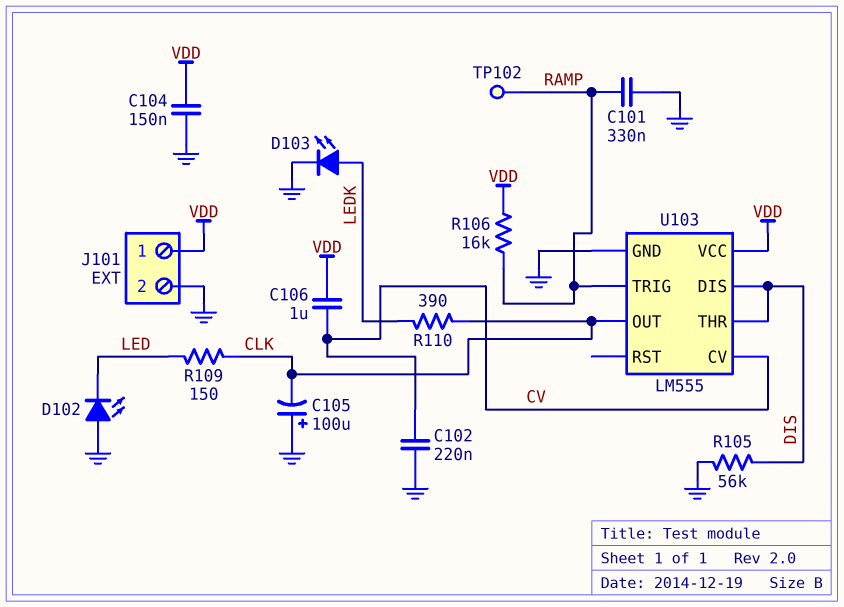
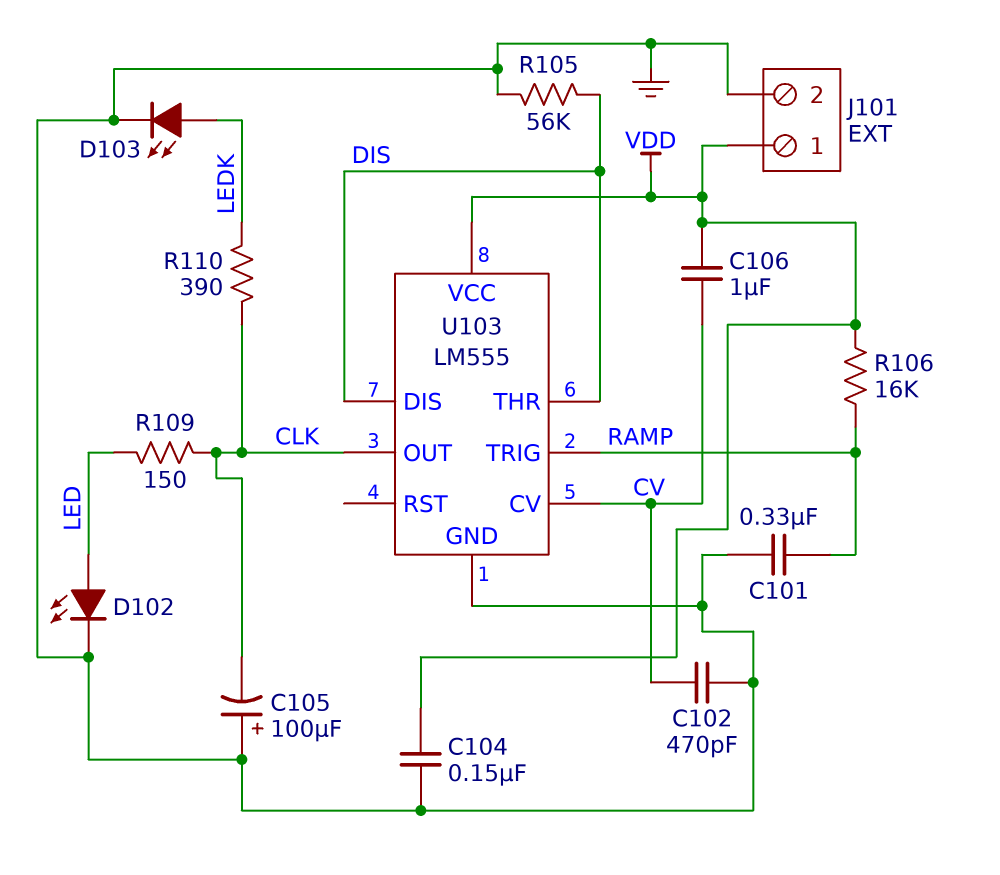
C102: 220nF (CV, GND) -> 470pF (CV, GND)
D102: LED (A GND, K LED) -> LED (A LED, K GND)
TP102: test point (RAMP) -> none

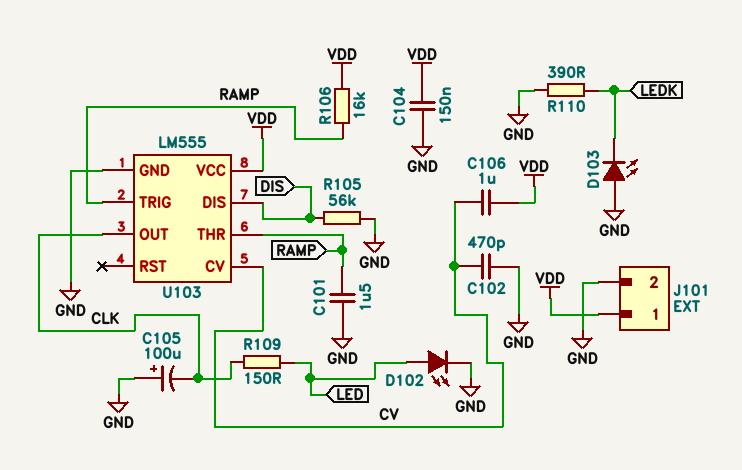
C101: 330nF (GND, RAMP) -> 1.5uF (GND, RAMP)
D103: LED (A LEDK, K GND) -> LED (A GND, K LEDK)
R110: 390 (CLK, LEDK) -> 390 (GND, LEDK)
U103 pin THR: DIS -> RAMP

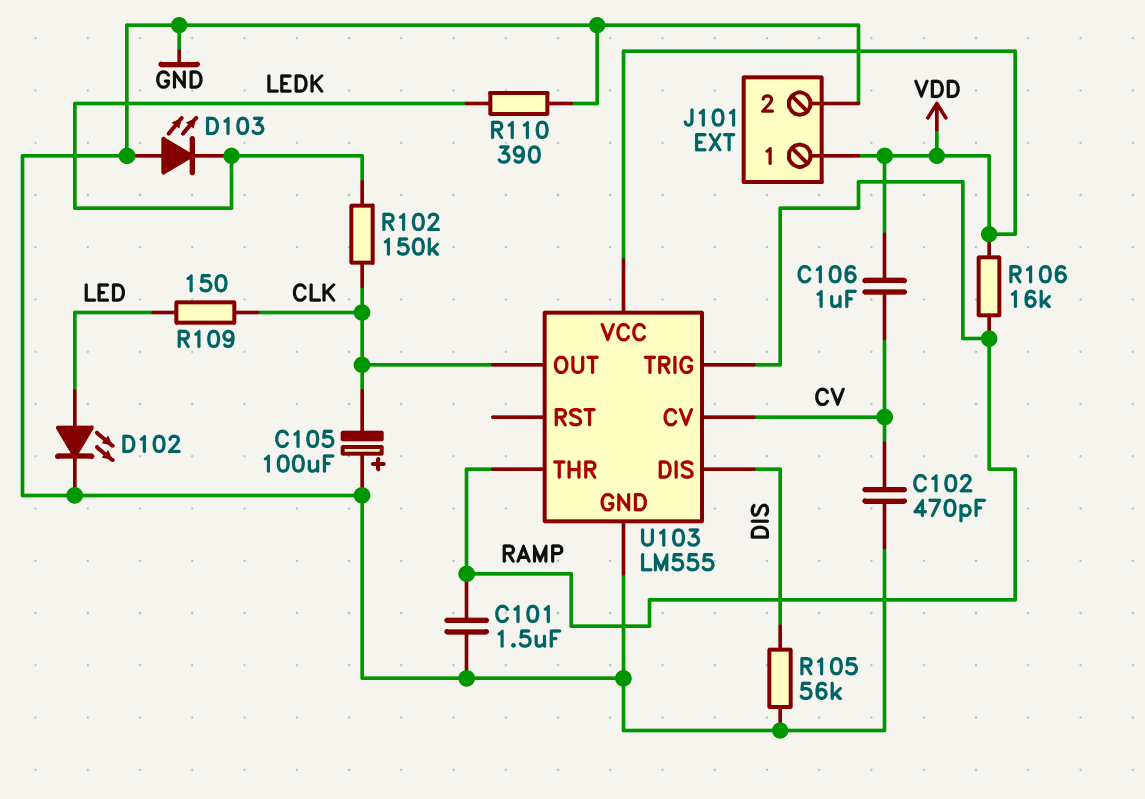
C104: 150nF (GND, VDD) -> none
R102: none -> 150k (CLK, LEDK)

